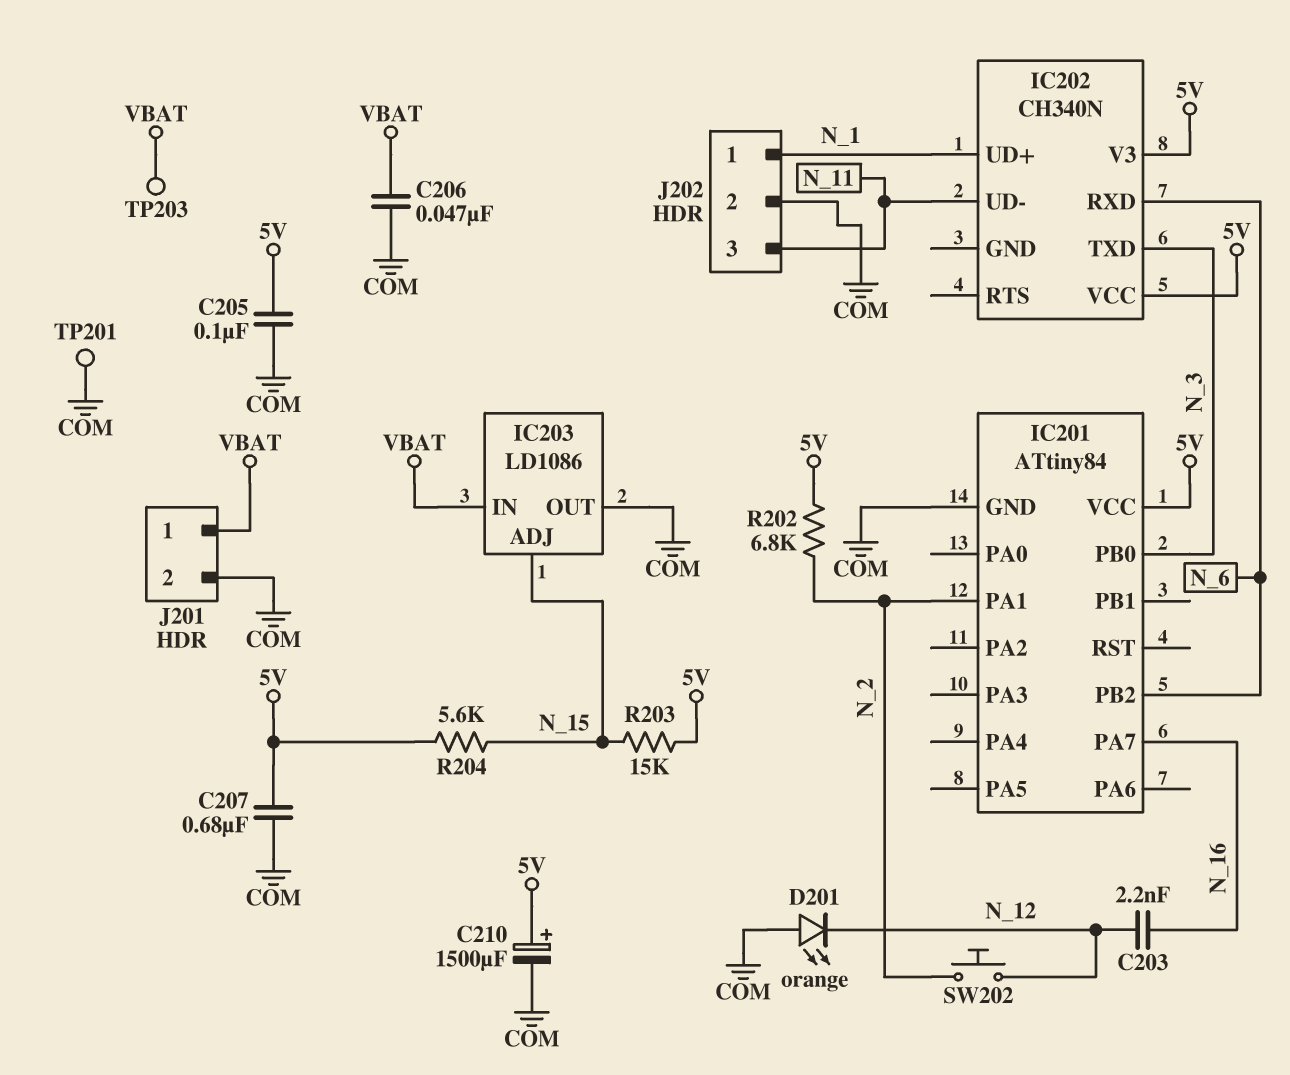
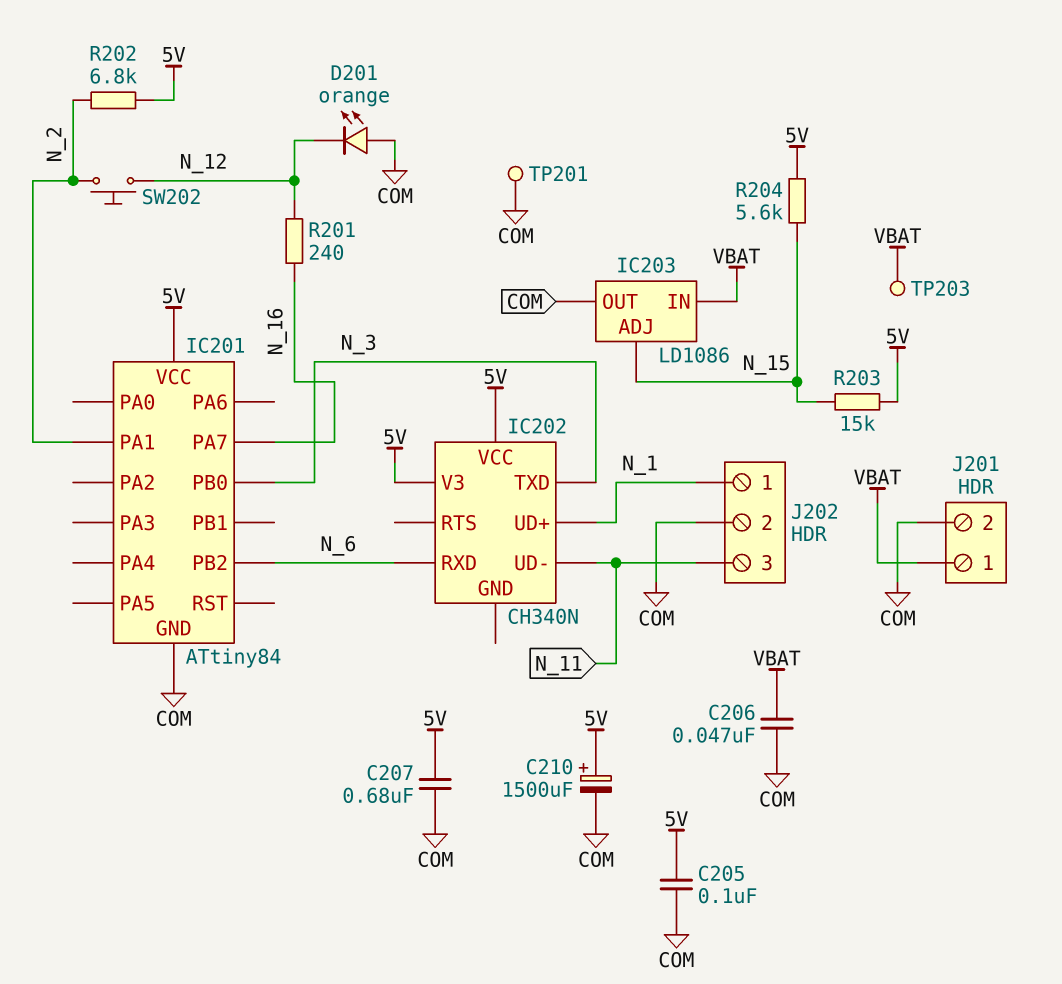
C203: 2.2nF (N_12, N_16) -> none
R201: none -> 240 (N_12, N_16)

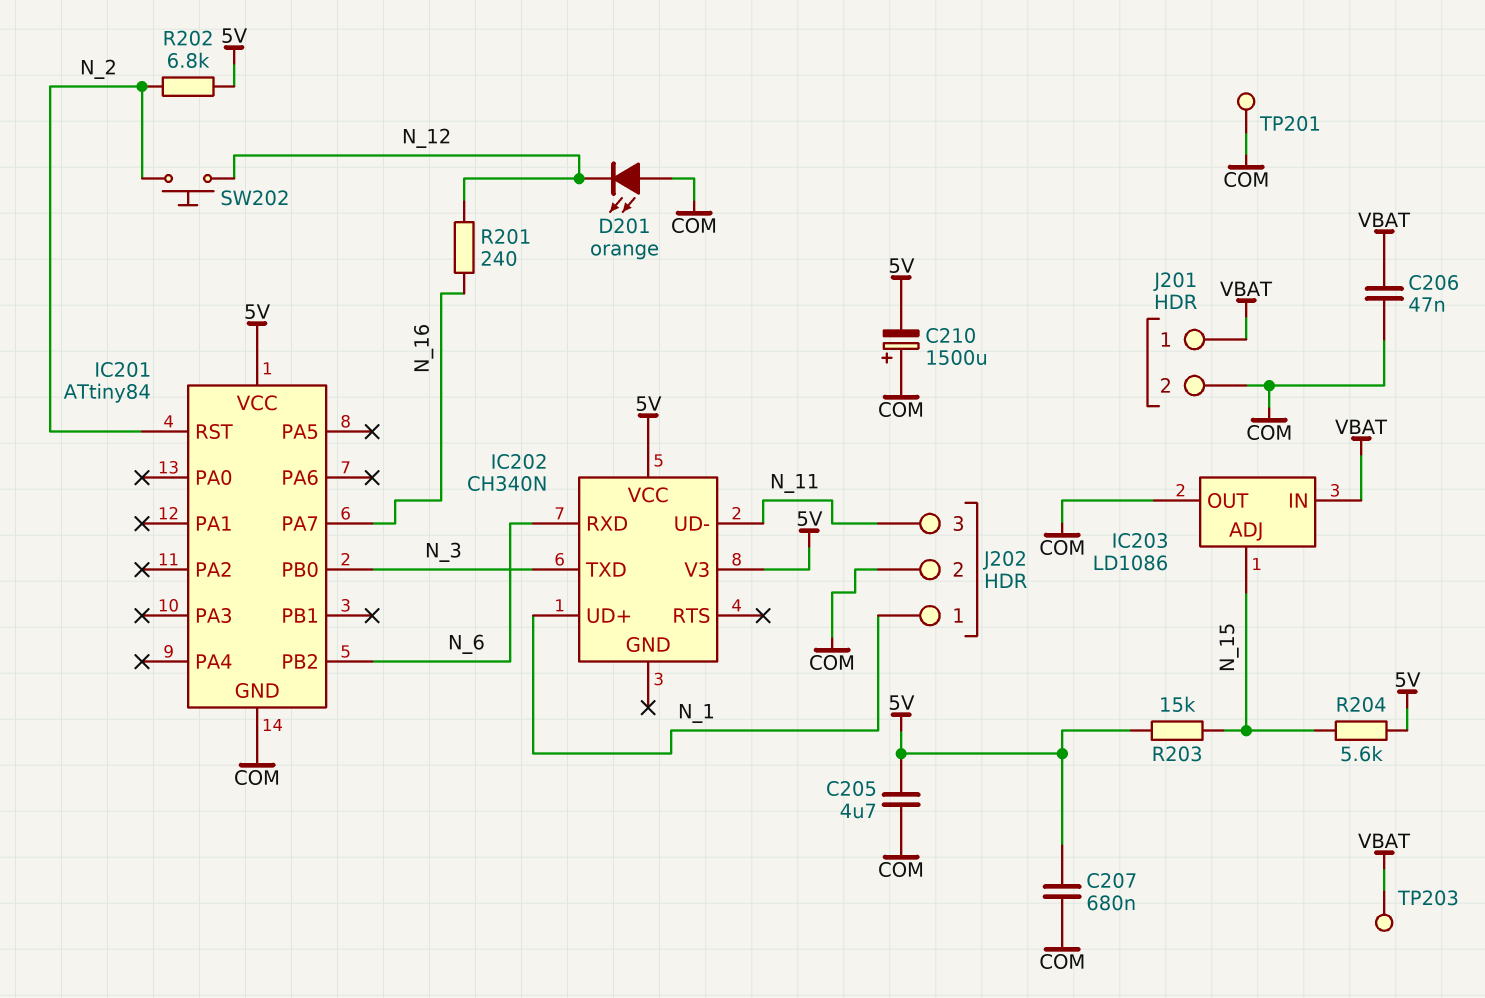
C205: 100nF (5V, COM) -> 4.7uF (5V, COM)
C210: 1500uF (plus 5V, minus COM) -> 1500uF (plus COM, minus 5V)
IC201 pin PA1: N_2 -> none
IC201 pin RST: none -> N_2

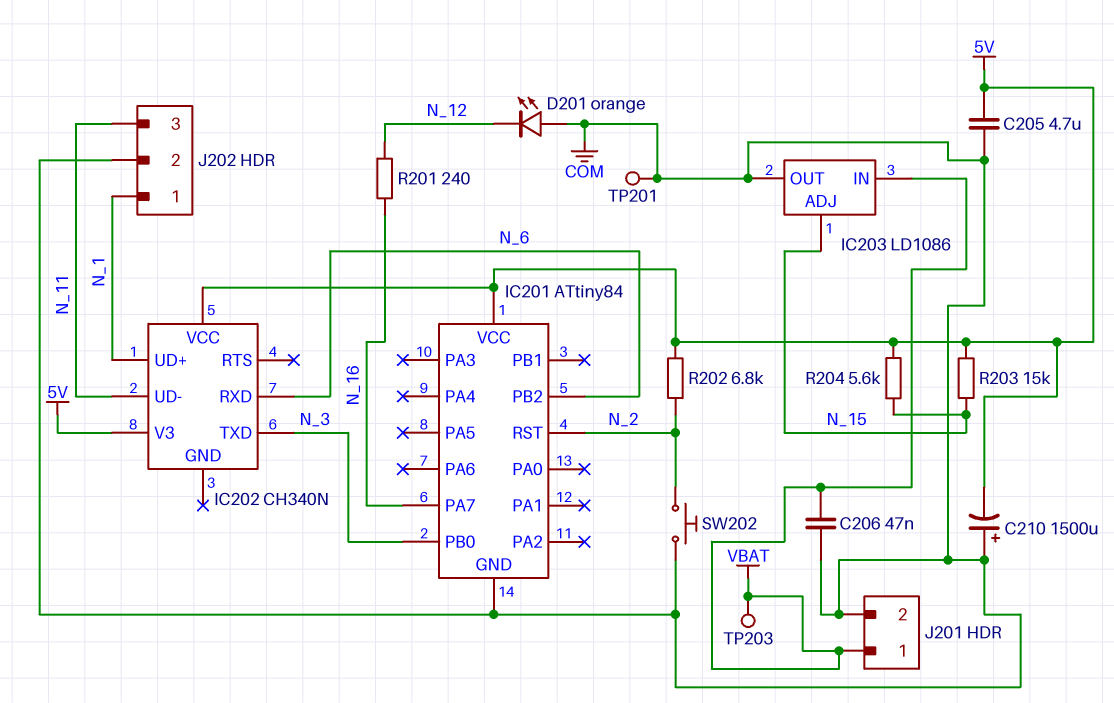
C207: 680nF (5V, COM) -> none
SW202: button (N_2, N_12) -> button (COM, N_2)

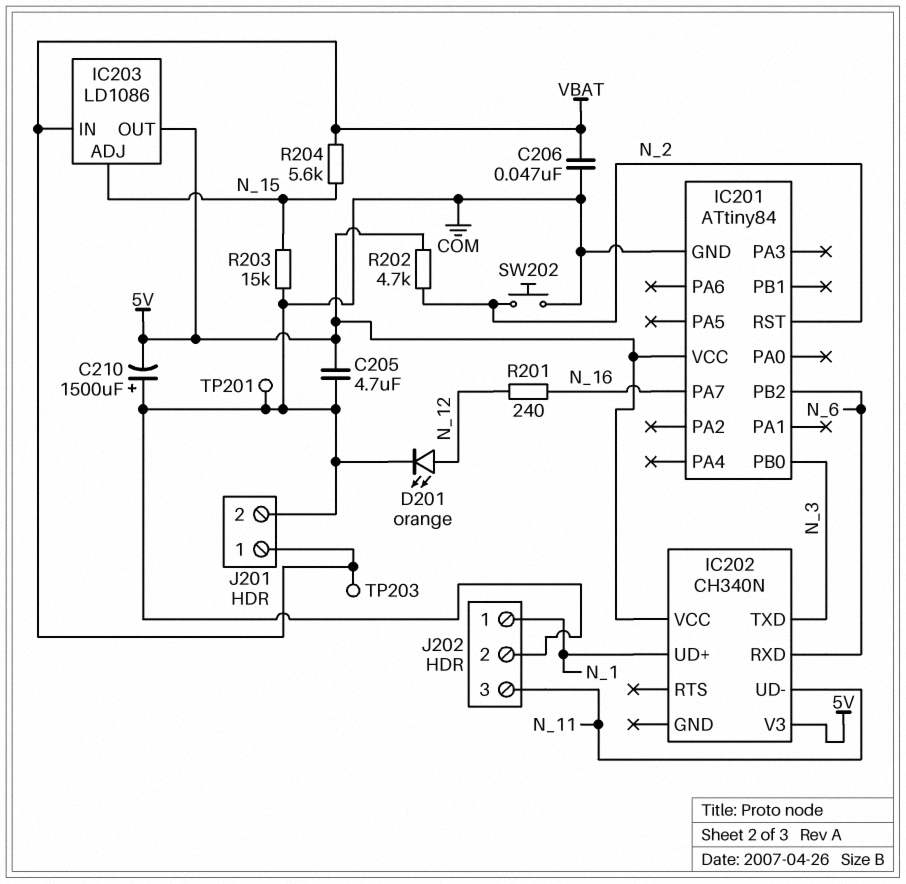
D201: LED orange (A COM, K N_12) -> LED orange (A N_12, K COM)
IC203 pin OUT: COM -> 5V
R202: 6.8k (5V, N_2) -> 4.7k (5V, N_2)
R203: 15k (5V, N_15) -> 15k (COM, N_15)
R204: 5.6k (5V, N_15) -> 5.6k (N_15, VBAT)

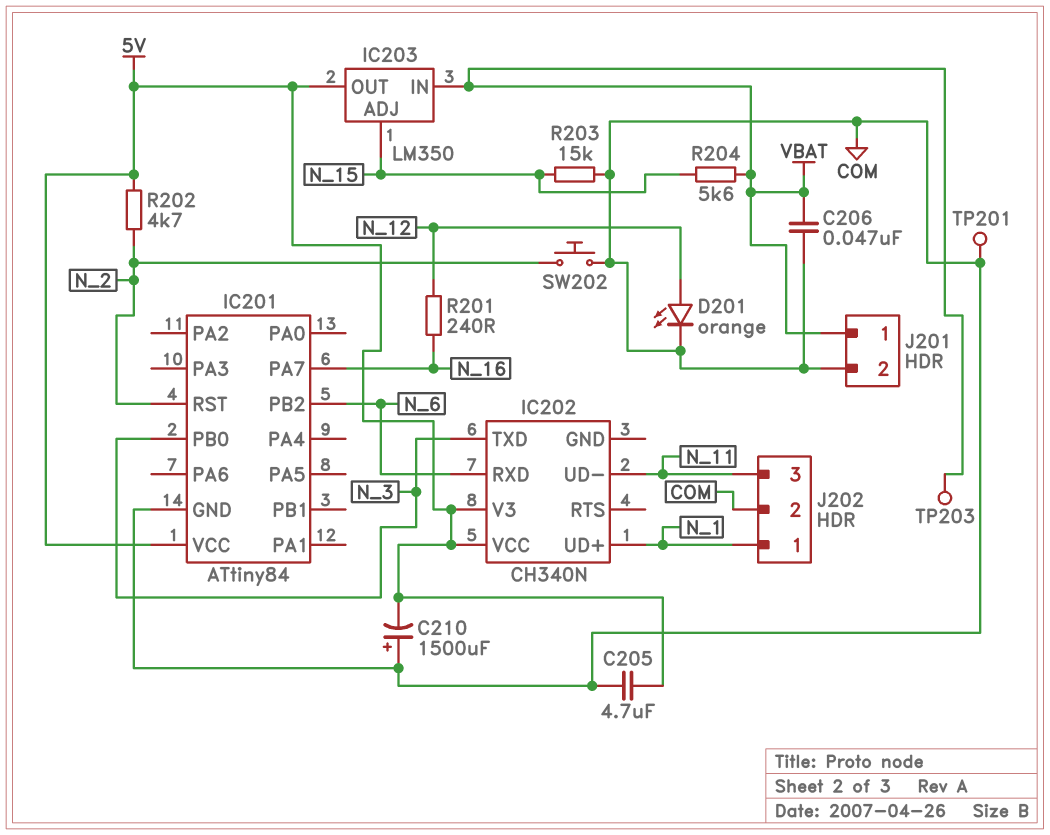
IC203: LD1086 -> LM350

